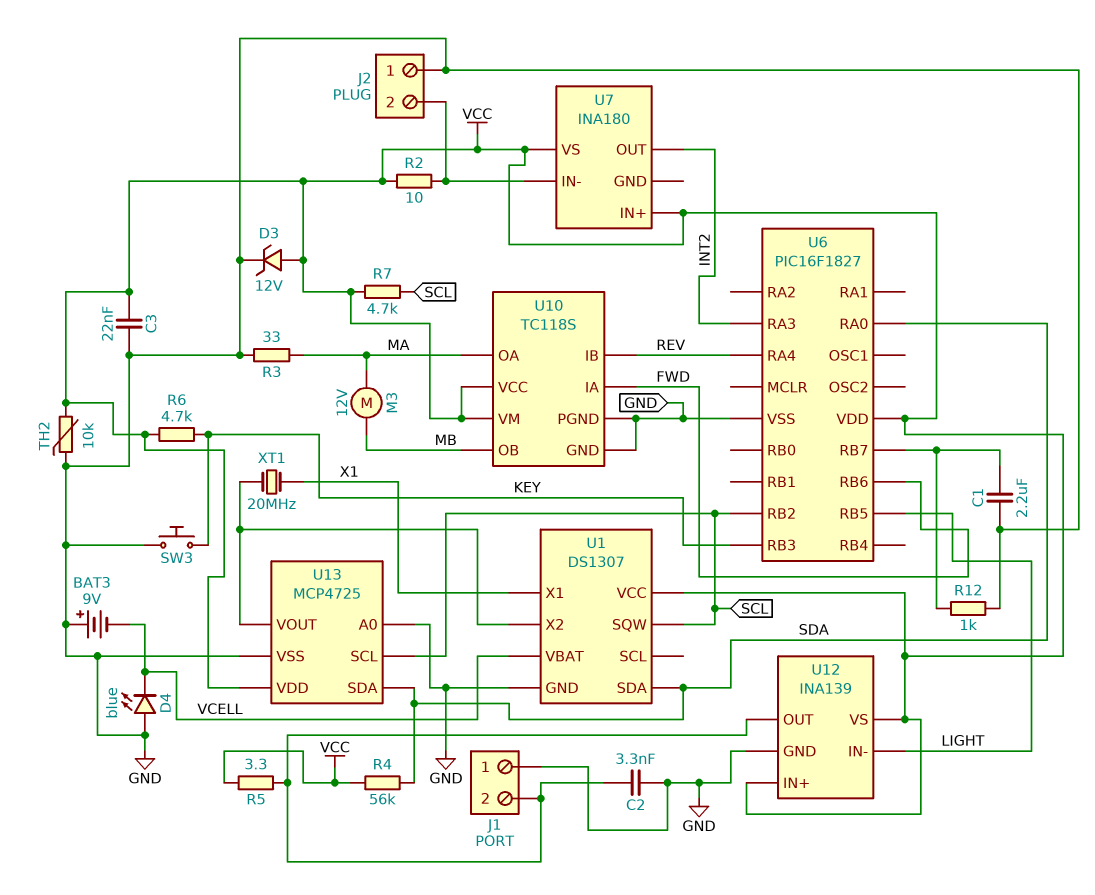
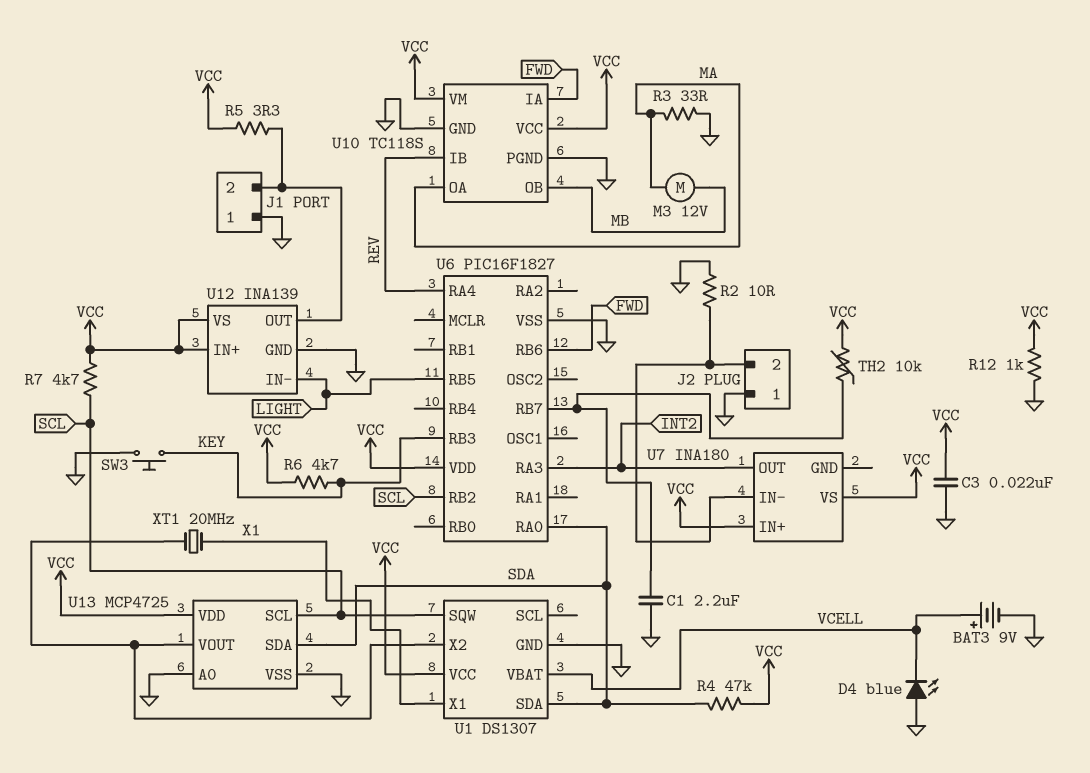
BAT3: 9V (plus GND, minus VCELL) -> 9V (plus VCELL, minus GND)
C2: 3.3nF (GND, J1/2) -> none
D3: zener 12V (A VCC, K GND) -> none
R2: 10 (J2/2, VCC) -> 10 (GND, J2/2)
R4: 56k (SDA, VCC) -> 47k (SDA, VCC)
R12: 1k (GND, U6/RB7) -> 1k (GND, VCC)
TH2: 10k (GND, VCC) -> 10k (U6/RB7, VCC)

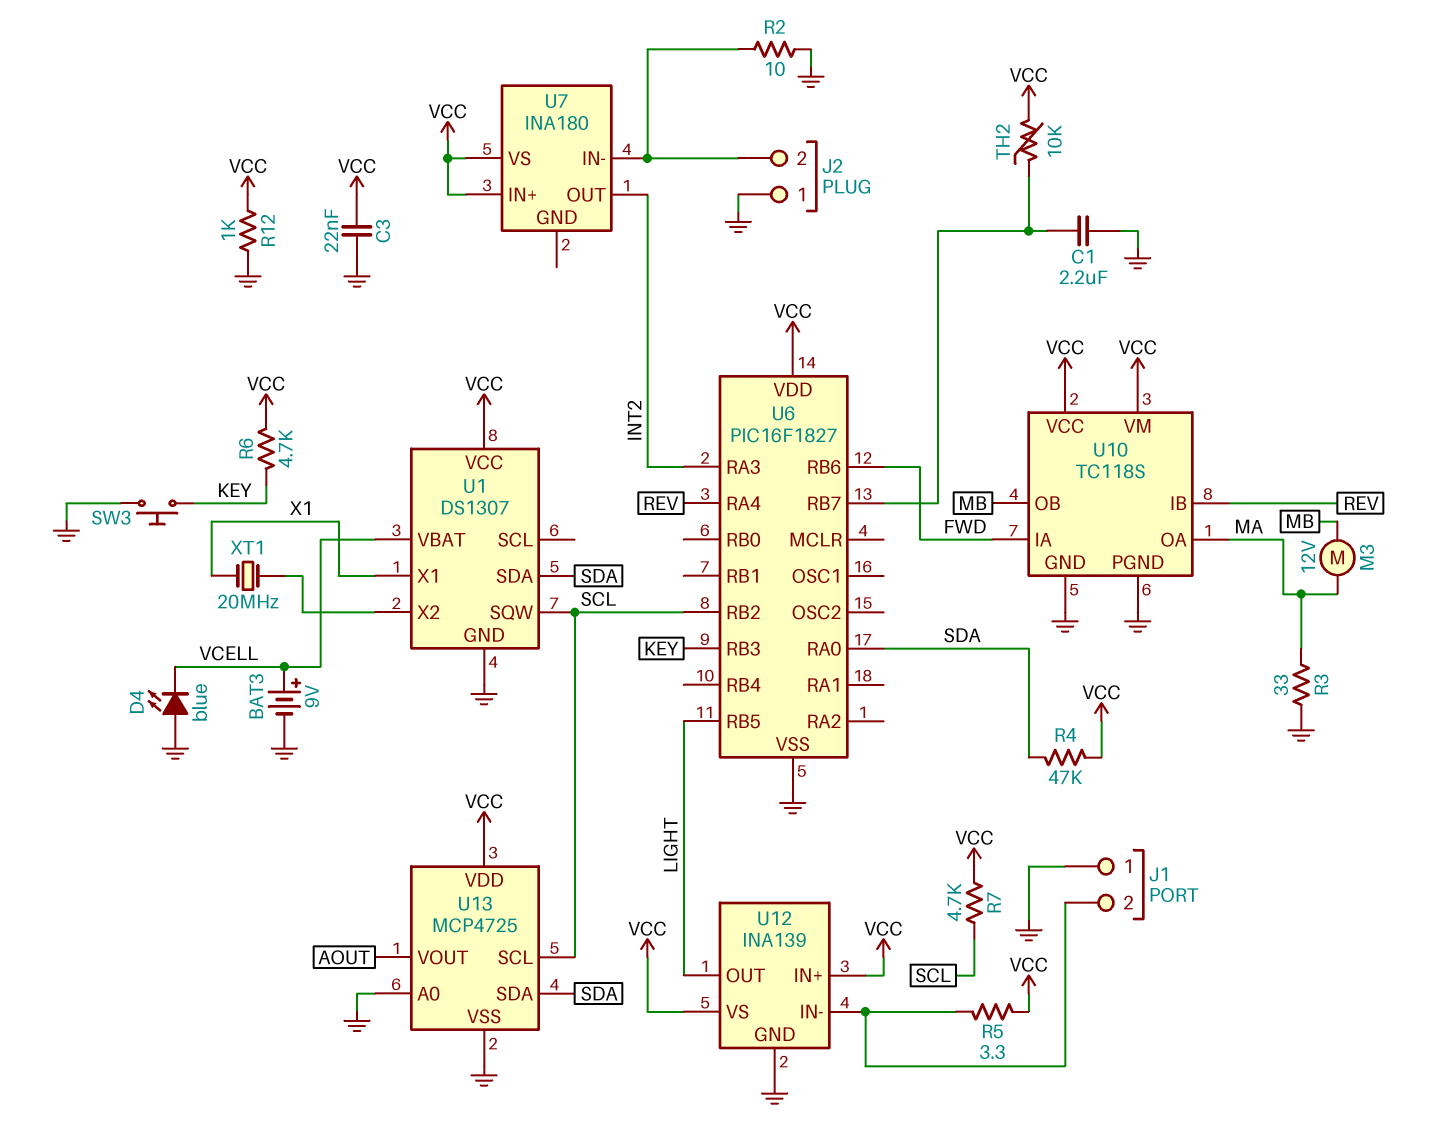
U12 pin IN-: LIGHT -> J1/2
U12 pin OUT: J1/2 -> LIGHT
U13 pin VOUT: U1/X2 -> AOUT

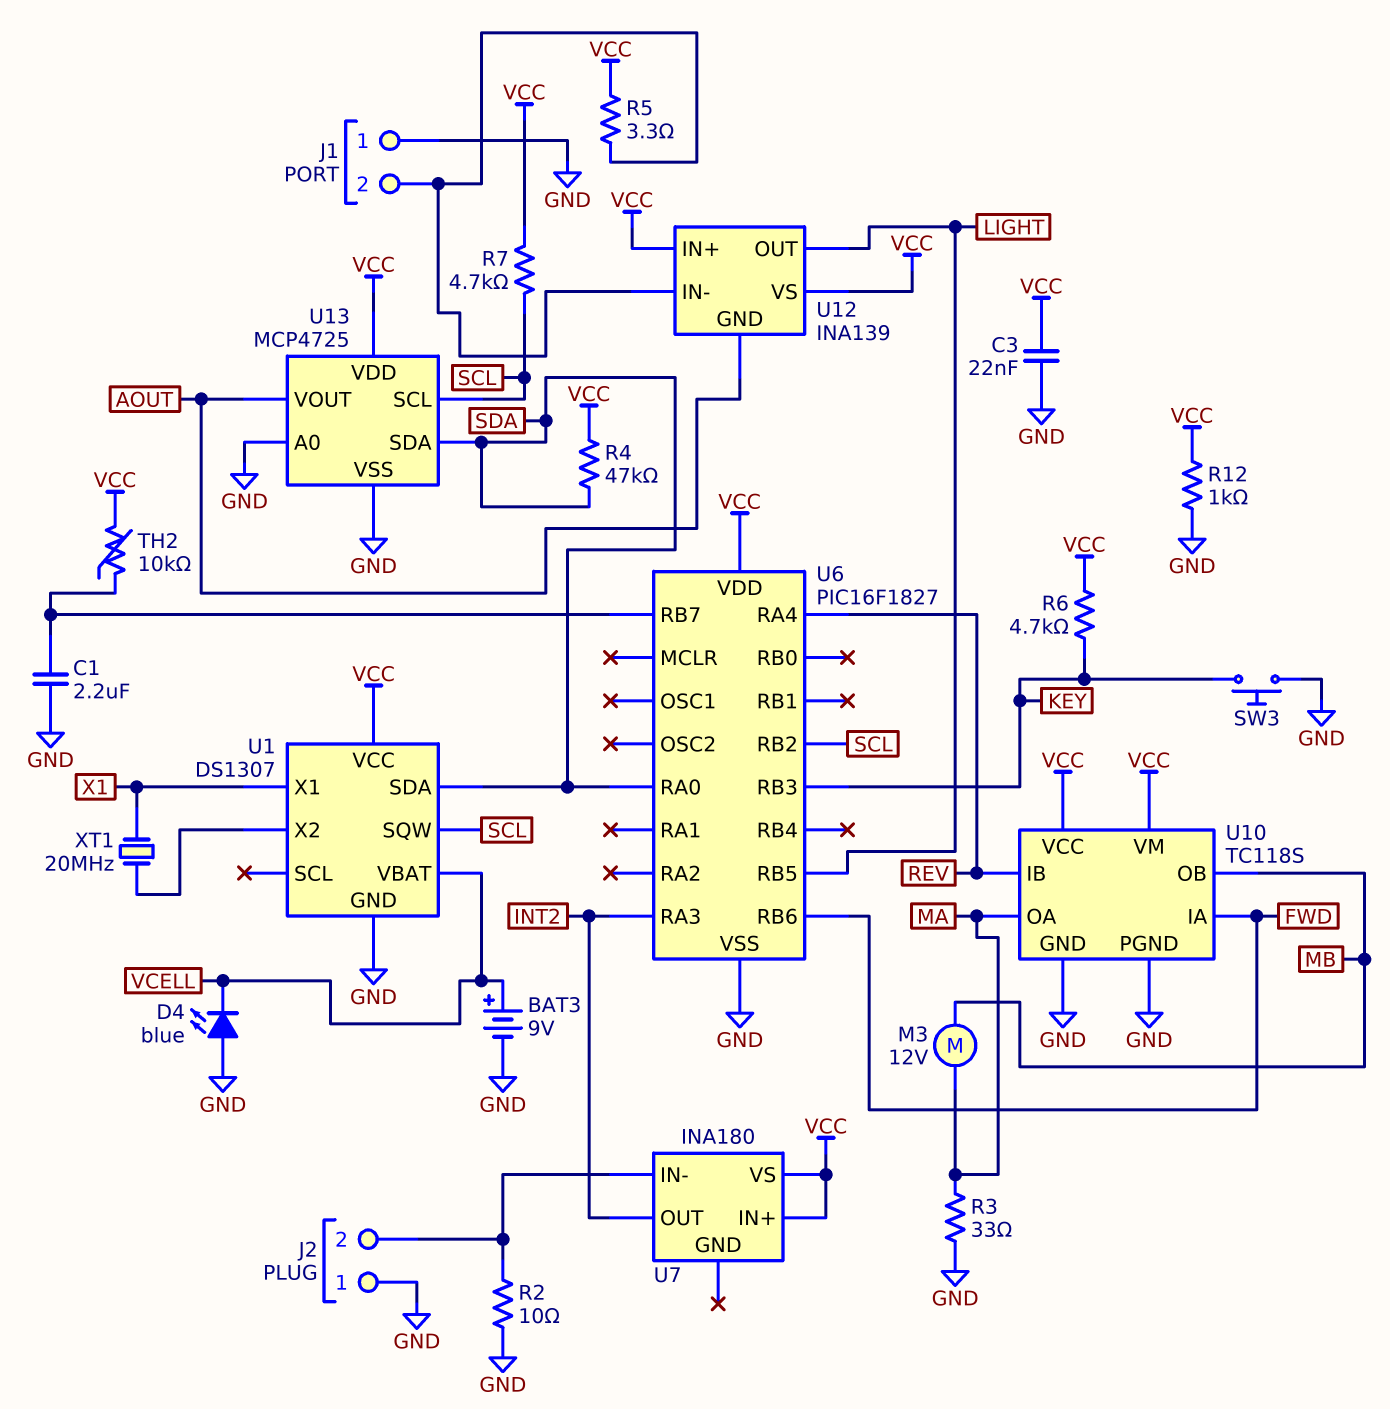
U12 pin GND: GND -> AOUT

